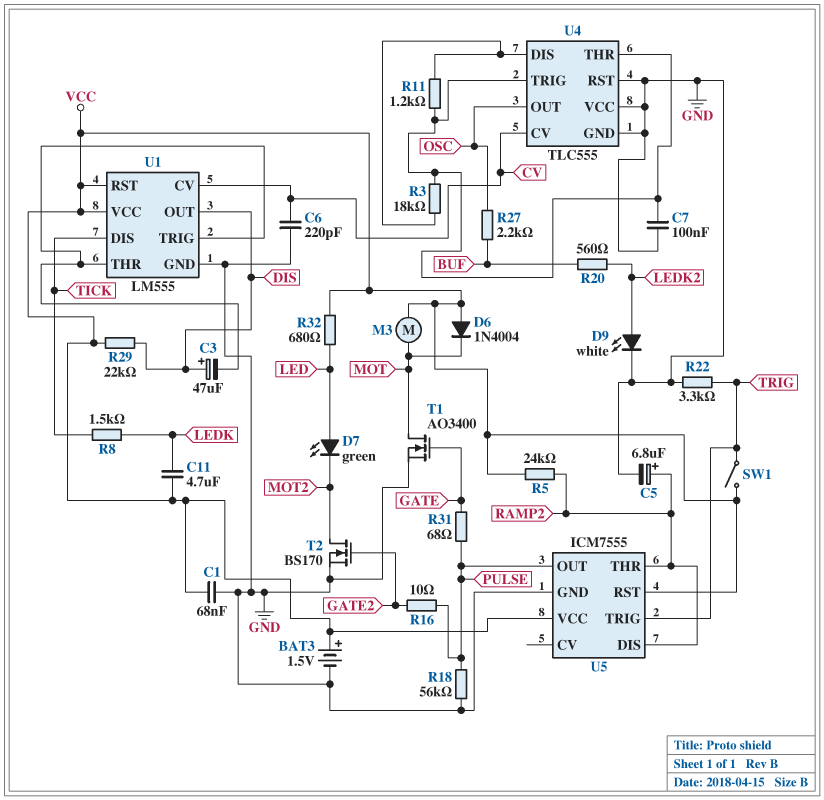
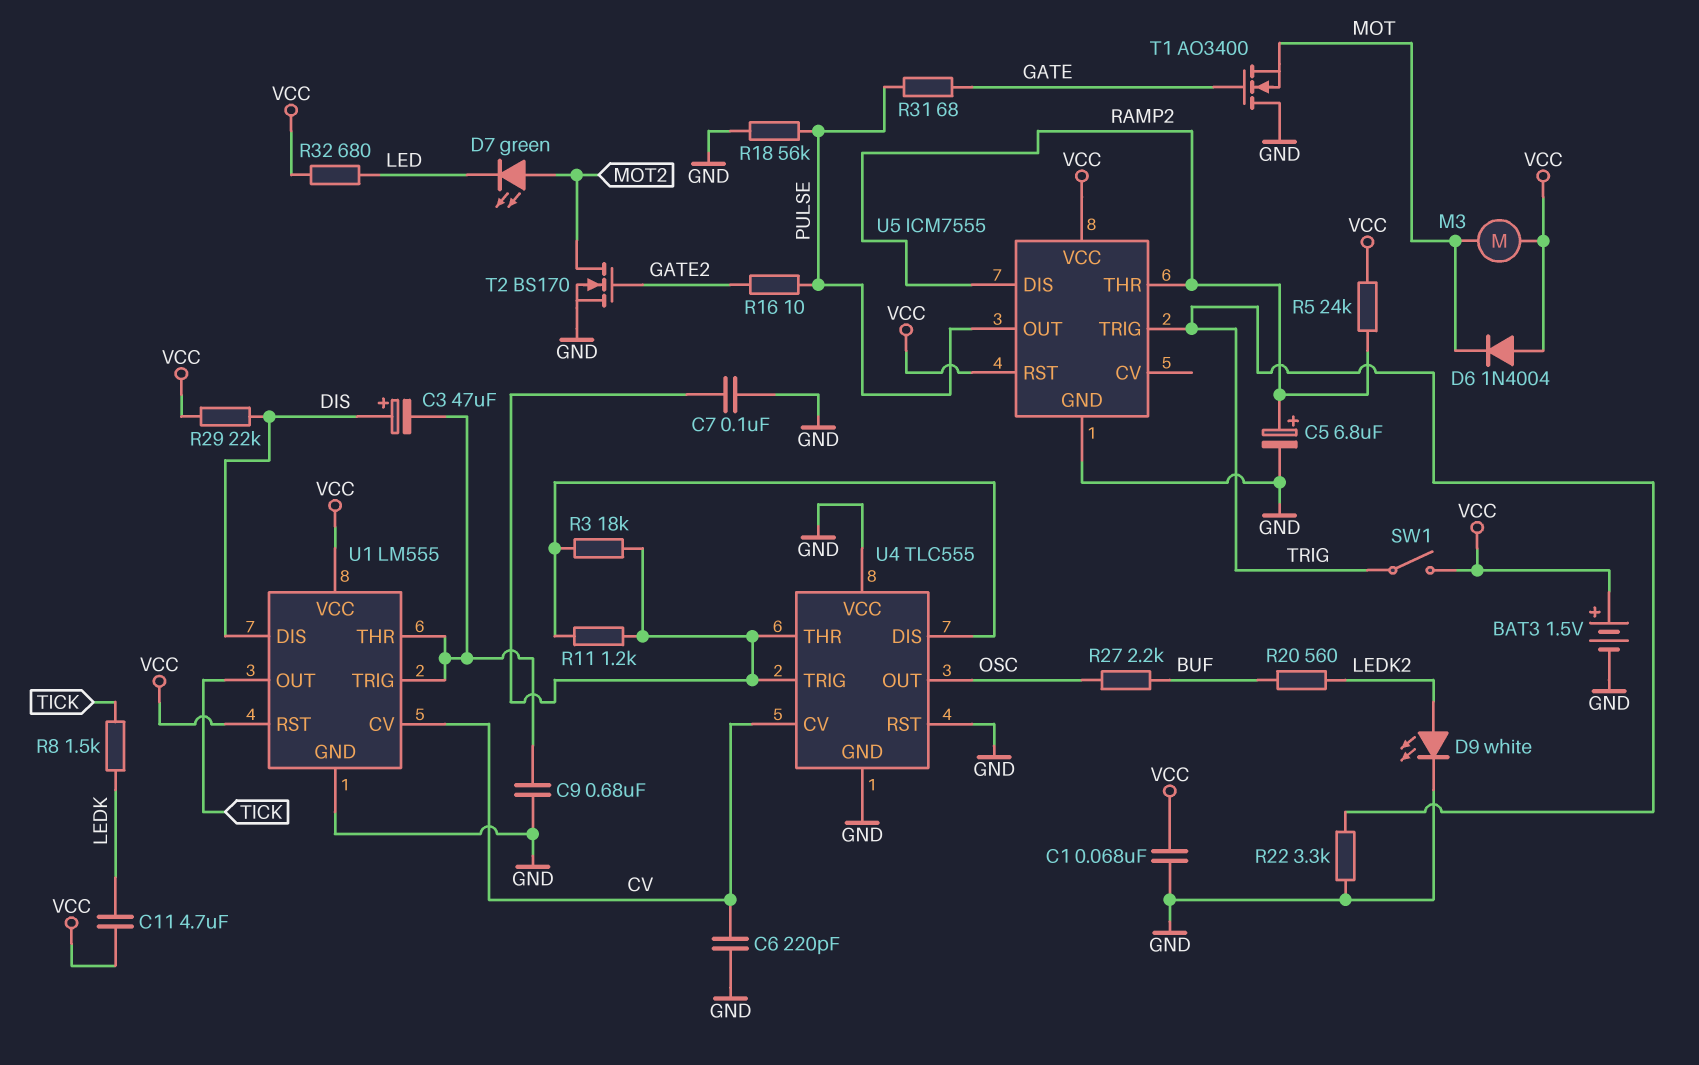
C9: none -> 680nF (GND, U1/THR)
D7: LED green (A LED, K MOT2) -> LED green (A MOT2, K LED)
T1: NMOS AO3400 (G GATE, D MOT, S GND) -> NMOS AO3400 (G GATE, D GND, S MOT)
U1 pin DIS: TICK -> DIS
U1 pin OUT: DIS -> TICK

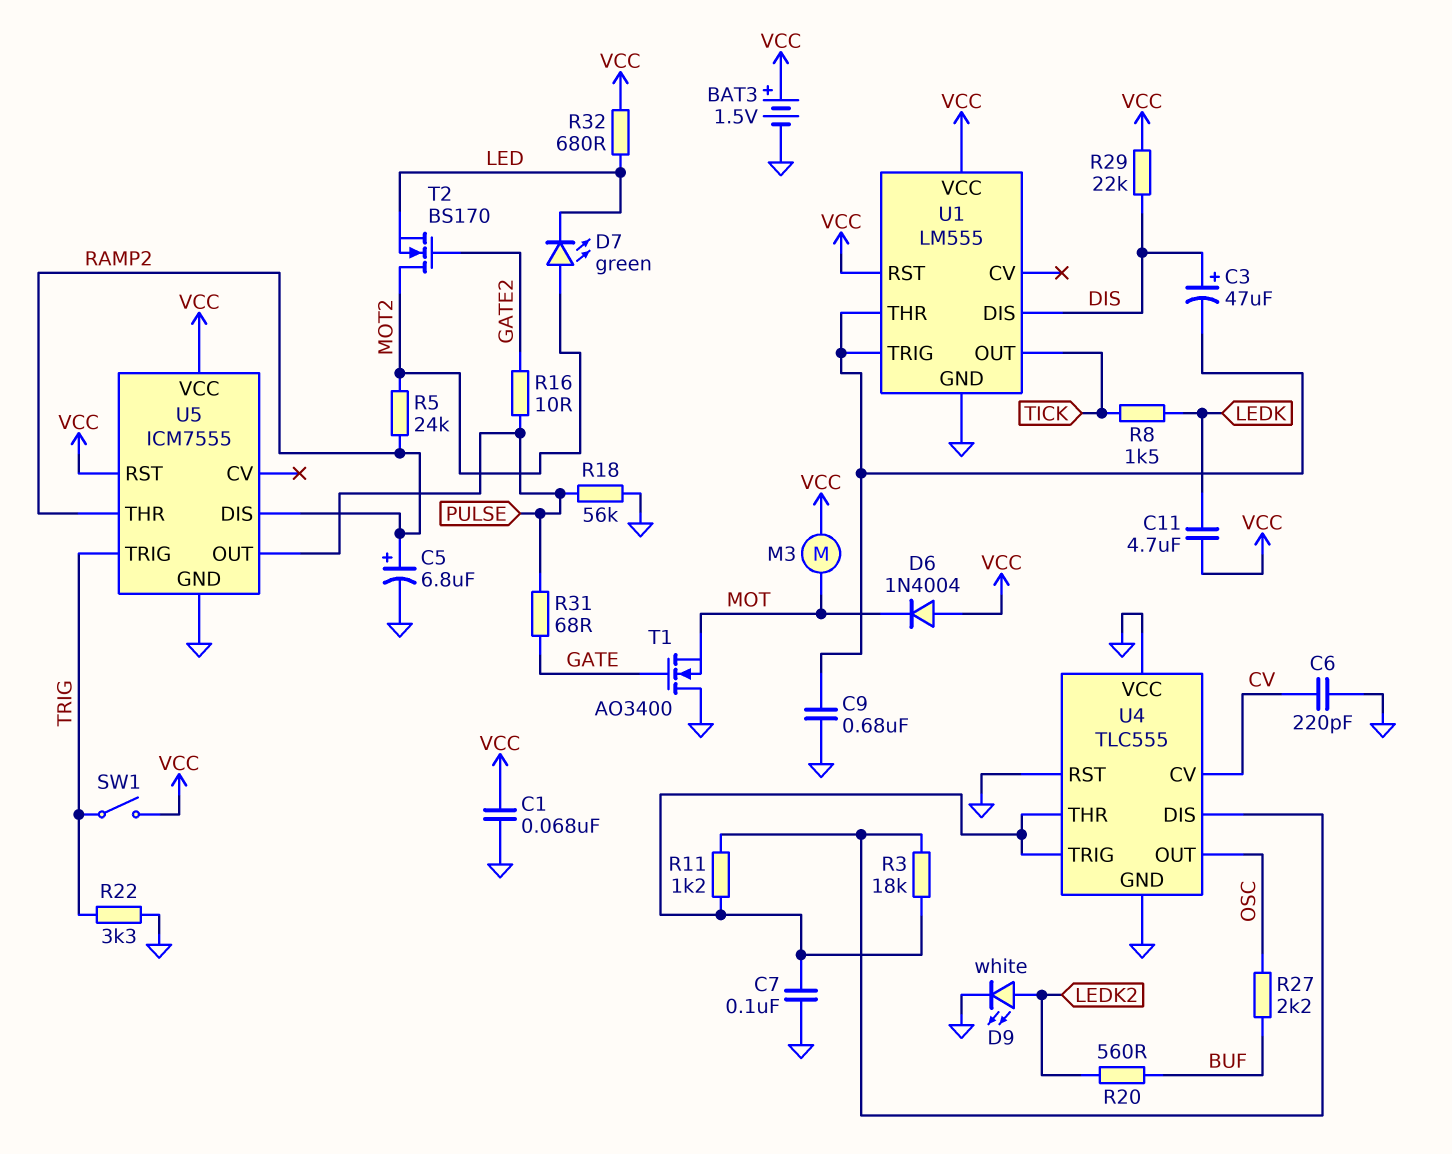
R5: 24k (RAMP2, VCC) -> 24k (MOT2, RAMP2)
T2: NMOS BS170 (G GATE2, D MOT2, S GND) -> NMOS BS170 (G GATE2, D MOT2, S LED)
U1 pin CV: CV -> none

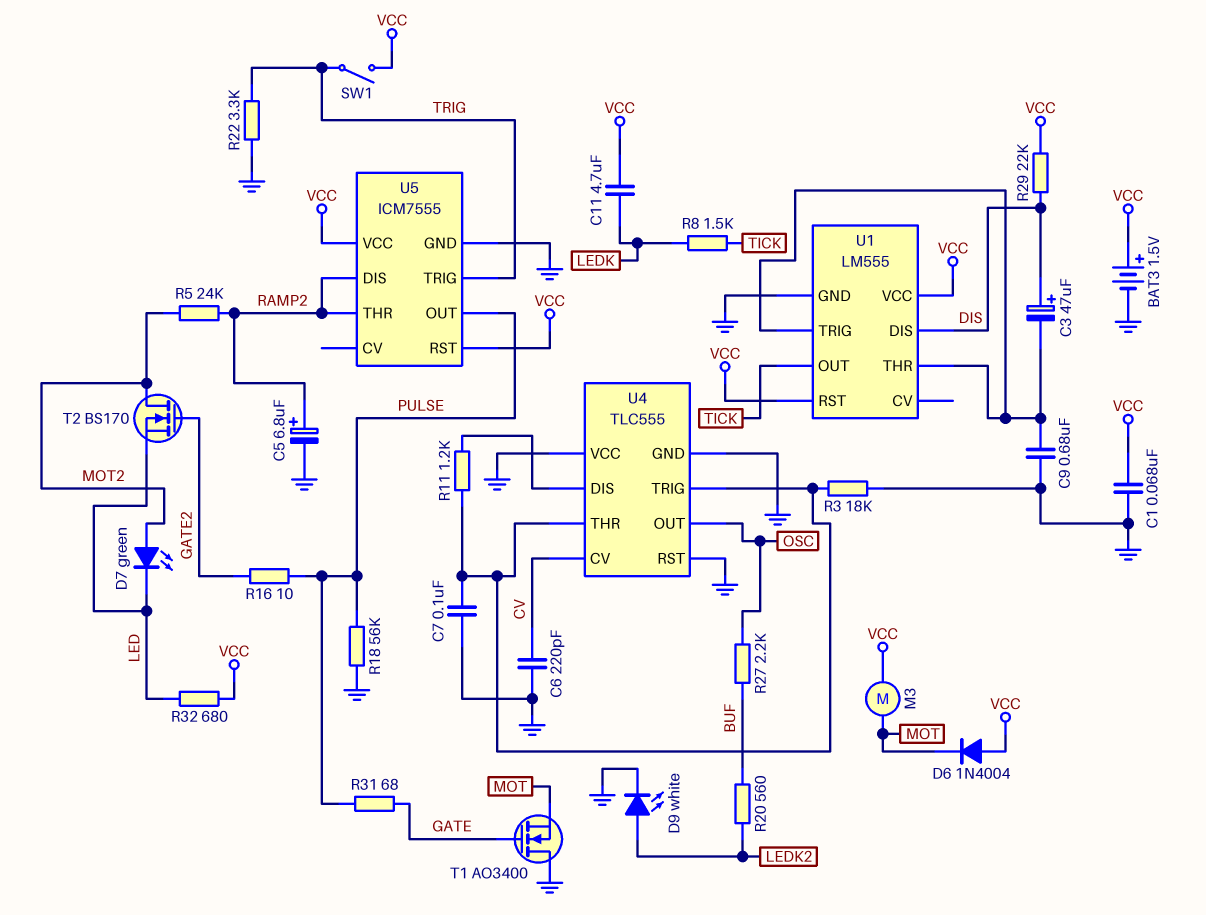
R3: 18k (U4/DIS, U4/THR) -> 18k (GND, U4/THR)

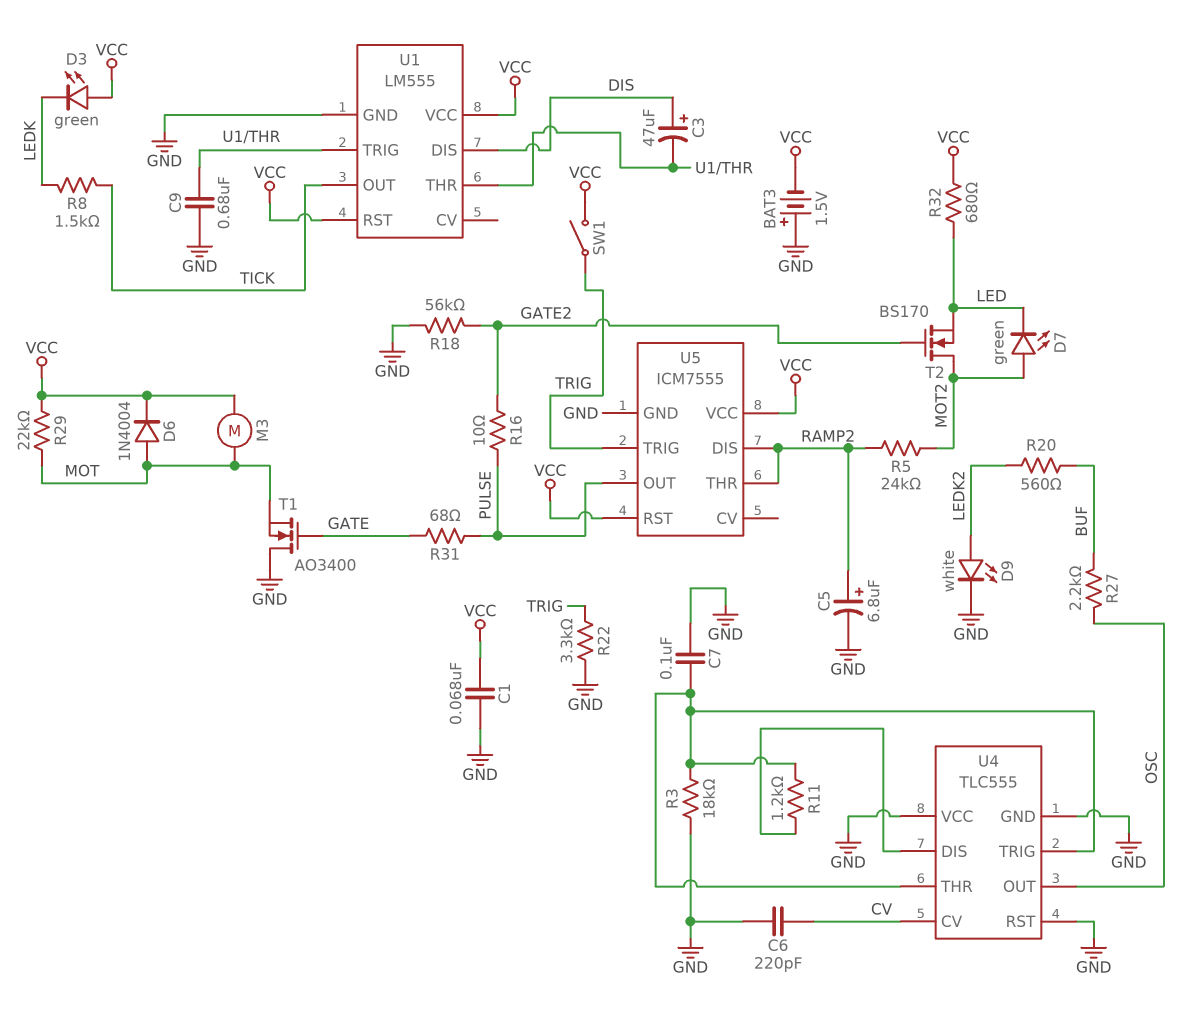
BAT3: 1.5V (plus VCC, minus GND) -> 1.5V (plus GND, minus VCC)
C11: 4.7uF (LEDK, VCC) -> none
D3: none -> LED green (A VCC, K LEDK)
D6: diode 1N4004 (A VCC, K MOT) -> diode 1N4004 (A MOT, K VCC)
R18: 56k (GND, PULSE) -> 56k (GATE2, GND)
R29: 22k (DIS, VCC) -> 22k (MOT, VCC)

